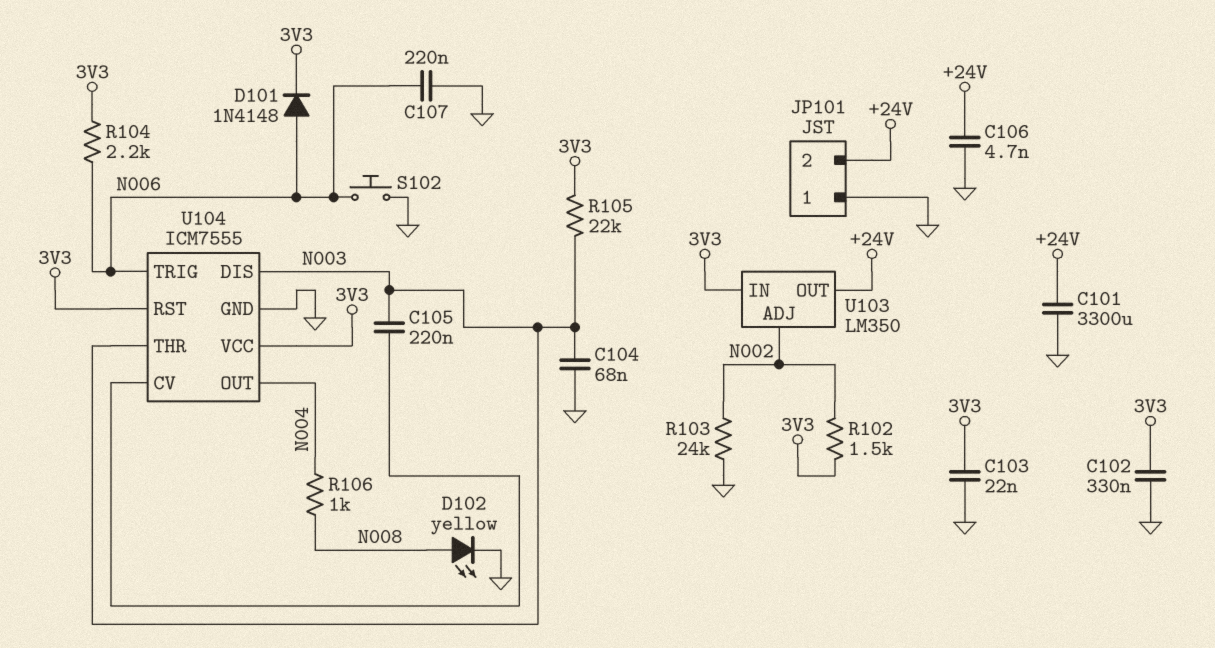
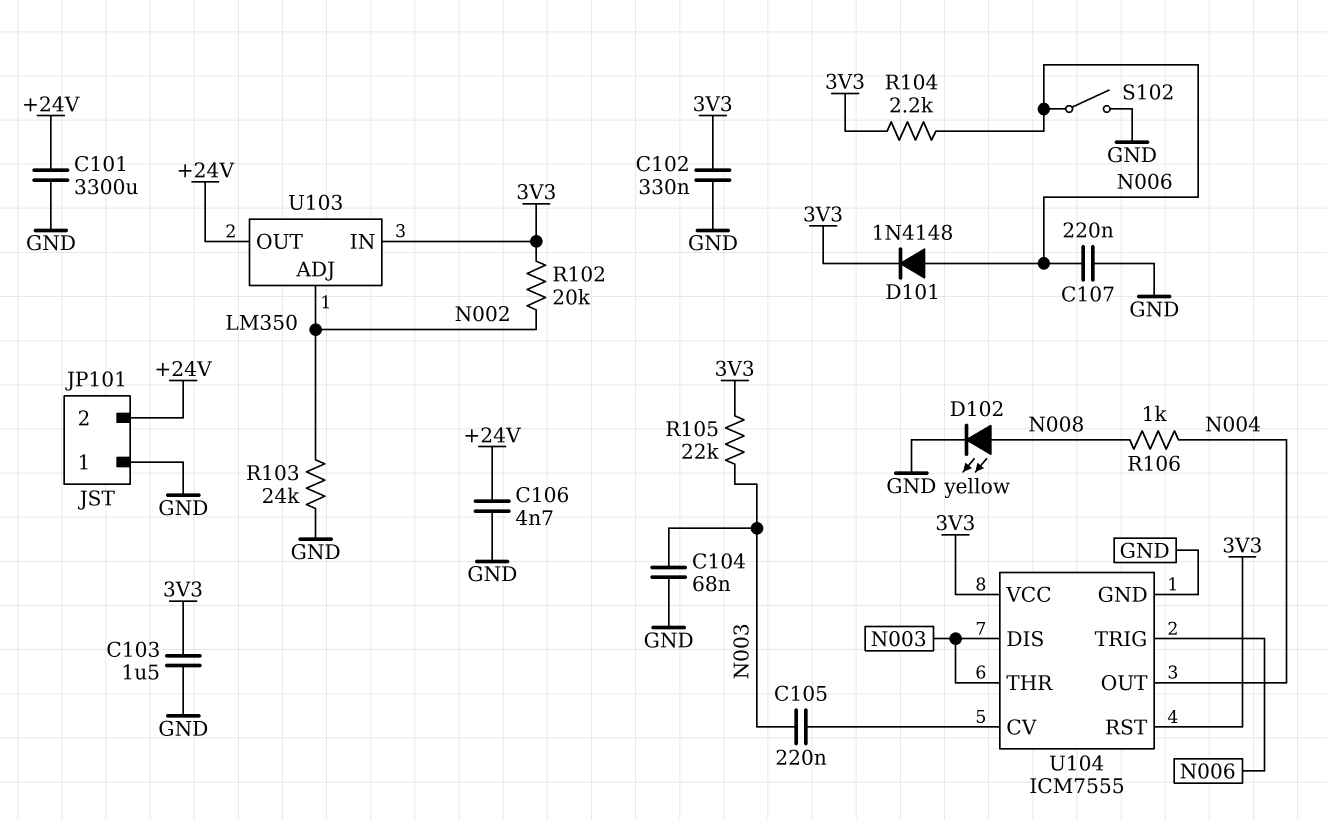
C103: 22nF (3V3, GND) -> 1.5uF (3V3, GND)
R102: 1.5k (3V3, N002) -> 20k (3V3, N002)
S102: button (GND, N006) -> switch (GND, N006)

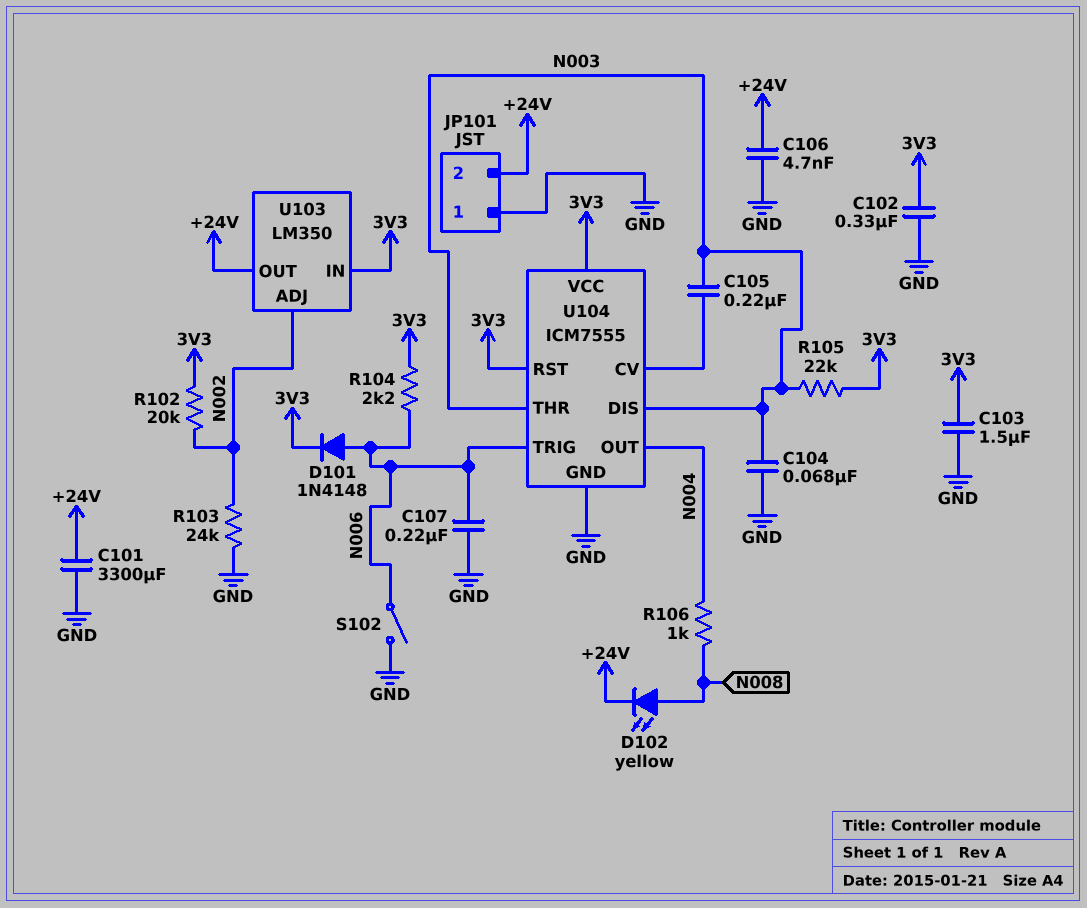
D102: LED yellow (A N008, K GND) -> LED yellow (A N008, K +24V)

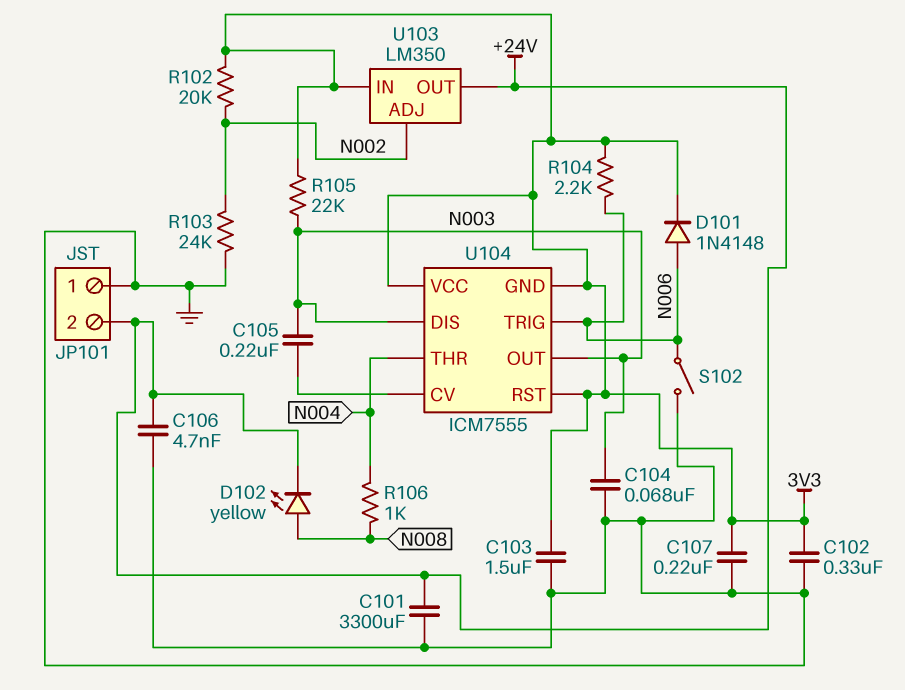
C107: 220nF (GND, N006) -> 220nF (3V3, GND)
U104 pin GND: GND -> 3V3
U104 pin OUT: N004 -> N003
U104 pin THR: N003 -> N004

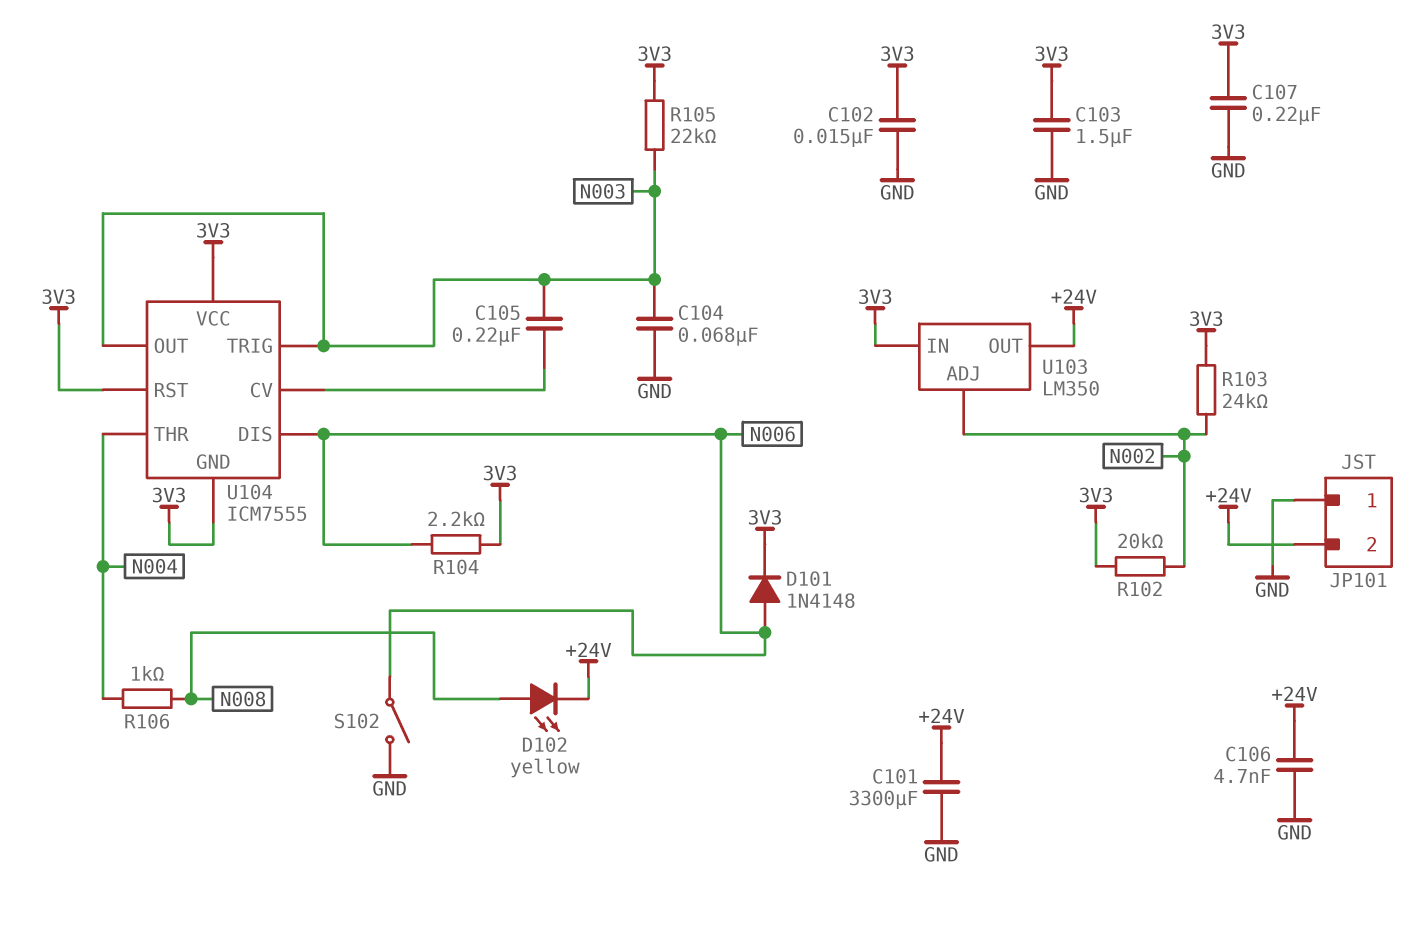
C102: 330nF (3V3, GND) -> 15nF (3V3, GND)
R103: 24k (GND, N002) -> 24k (3V3, N002)
U104 pin DIS: N003 -> N006
U104 pin TRIG: N006 -> N003

